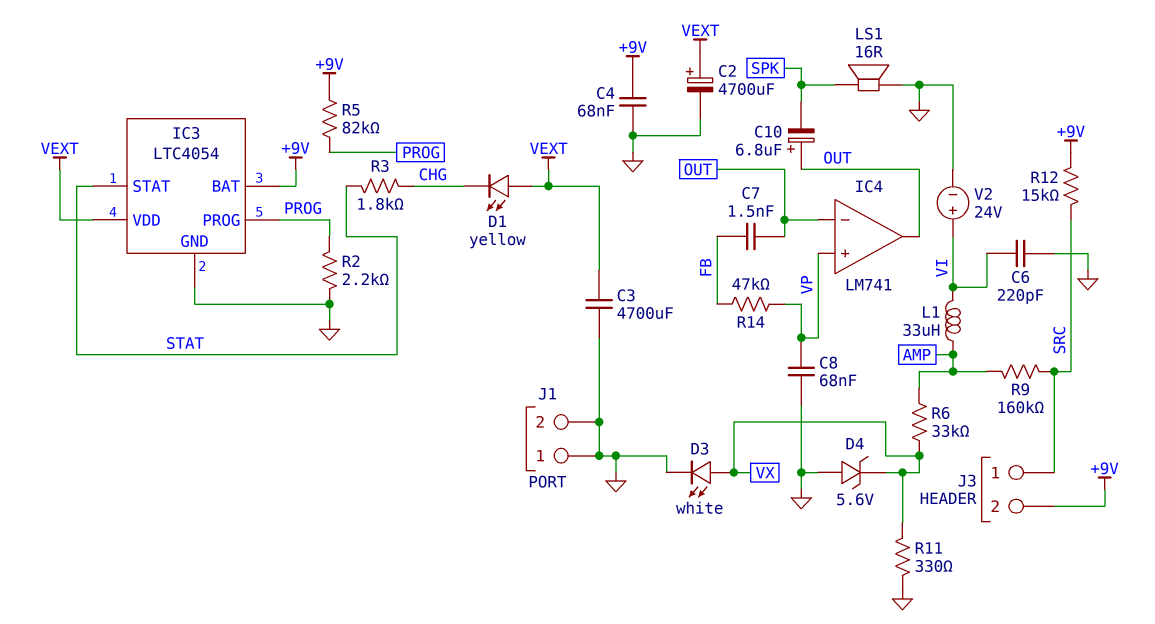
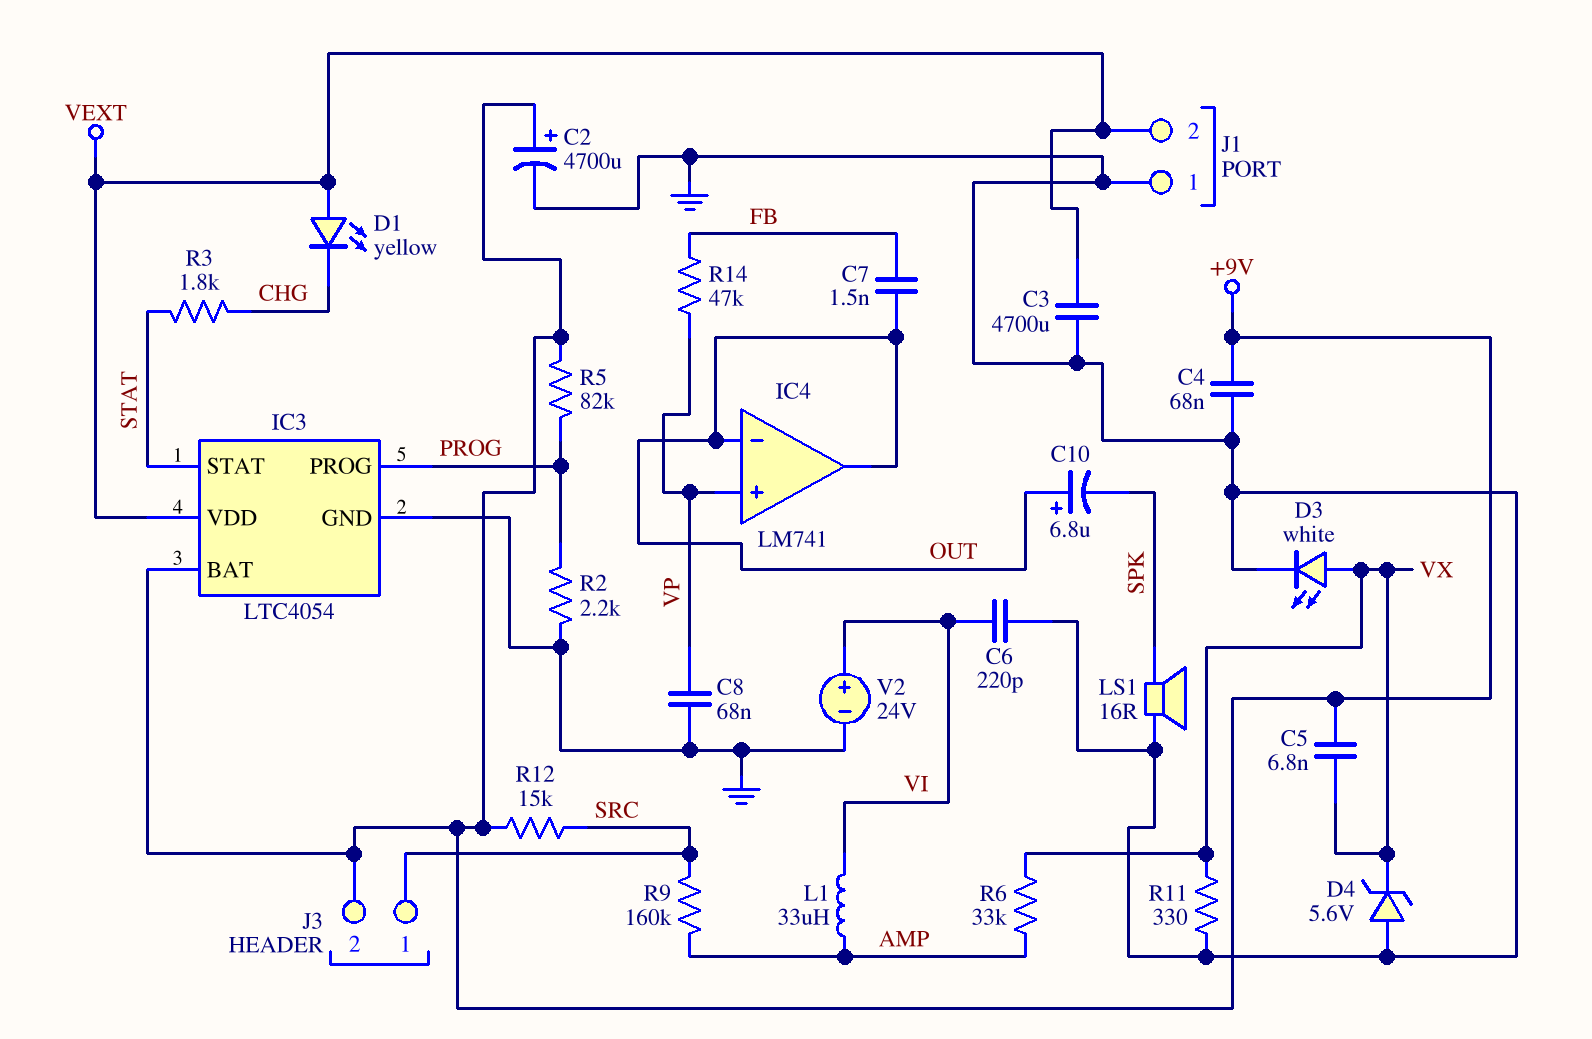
C2: 4700uF (plus VEXT, minus GND) -> 4700uF (plus +9V, minus GND)
C5: none -> 6.8nF (+9V, VX)
J1 pin 2: GND -> VEXT

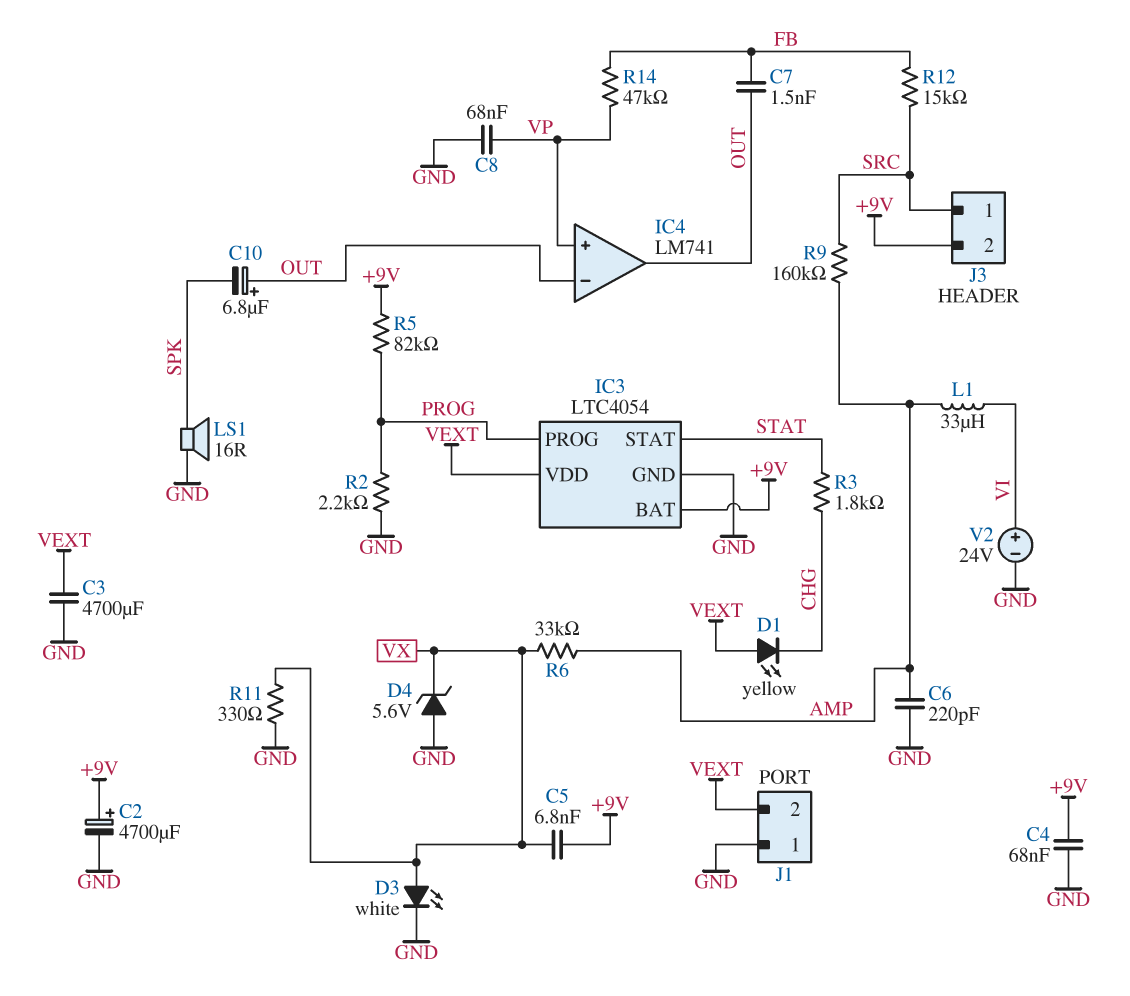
C6: 220pF (GND, VI) -> 220pF (AMP, GND)
R12: 15k (+9V, SRC) -> 15k (FB, SRC)

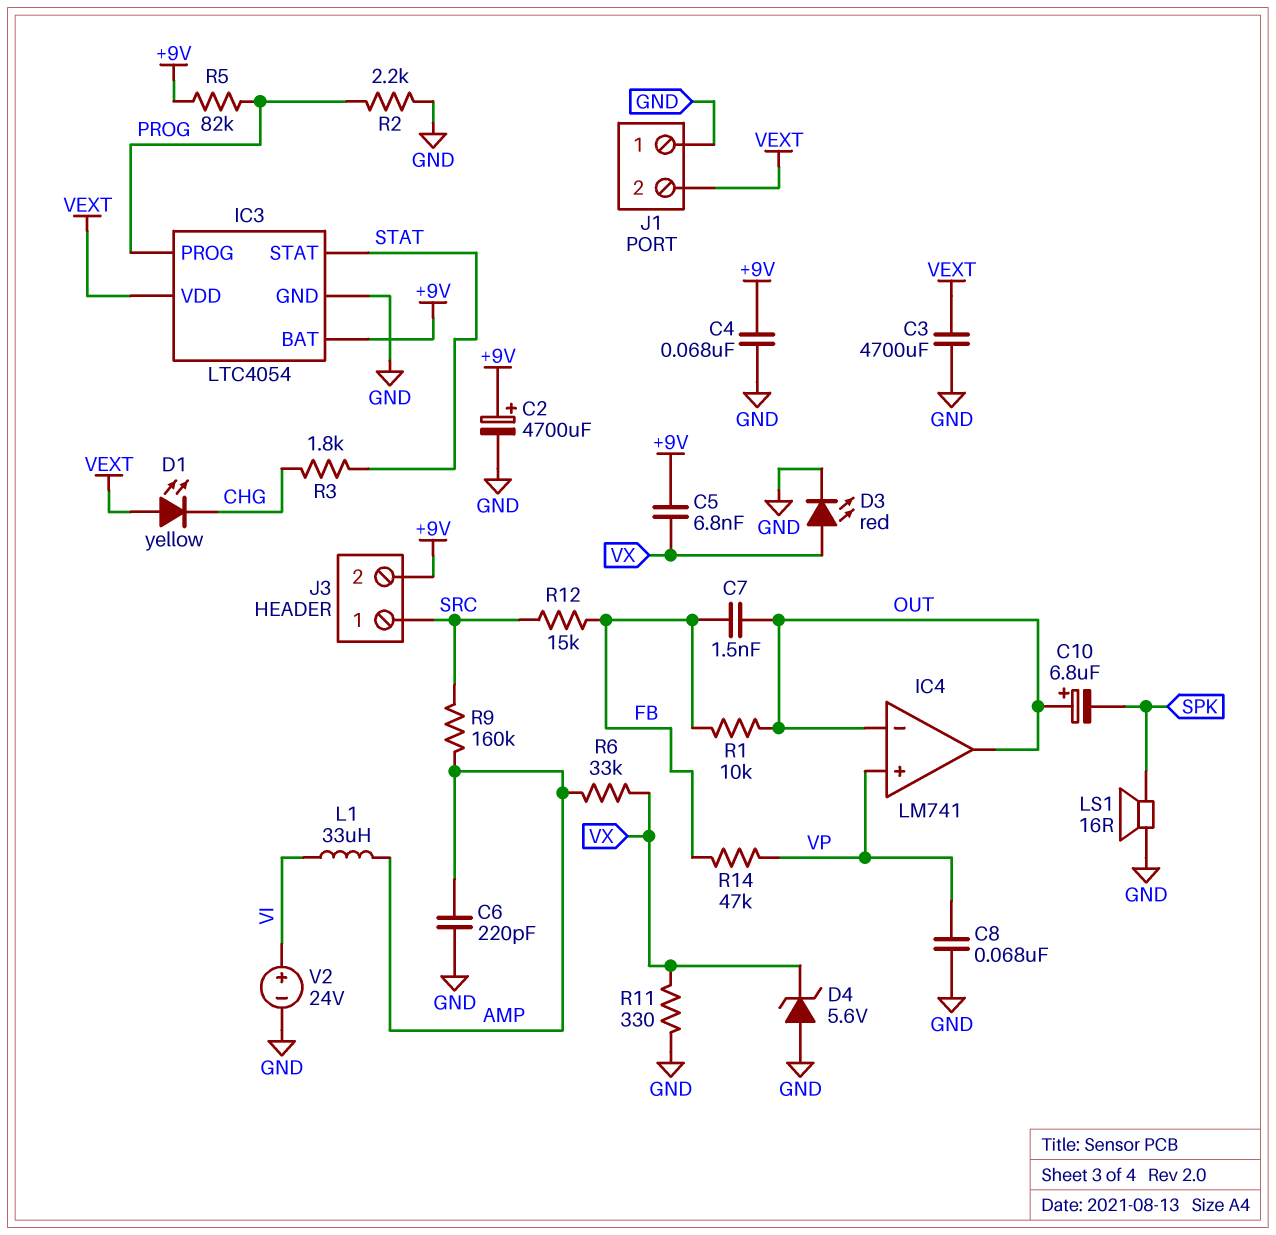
D3: LED white (A VX, K GND) -> LED red (A VX, K GND)
R1: none -> 10k (FB, OUT)

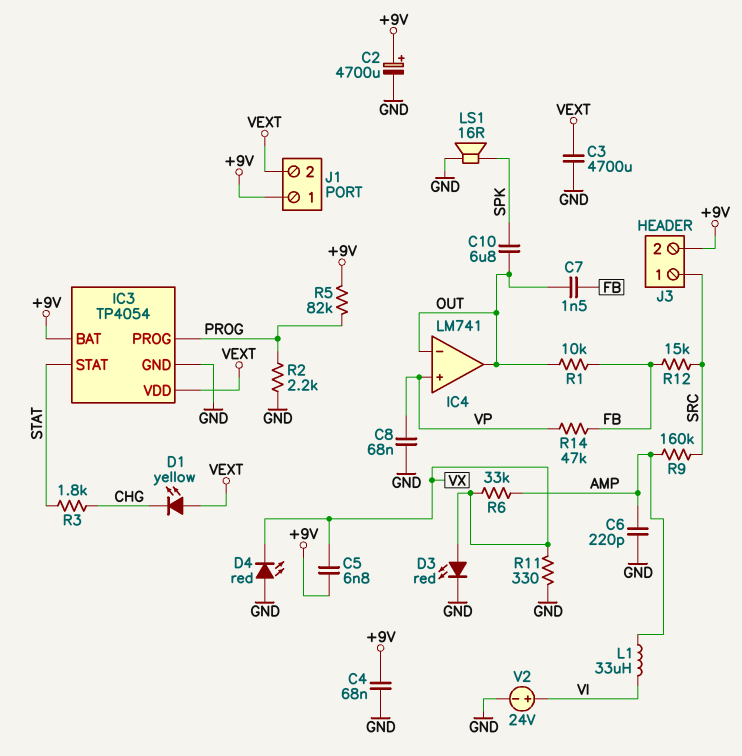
C10: 6.8uF (plus OUT, minus SPK) -> 6.8uF (OUT, SPK)
D4: zener 5.6V (A GND, K VX) -> LED red (A GND, K VX)
IC3: LTC4054 -> TP4054
J1 pin 1: GND -> +9V

